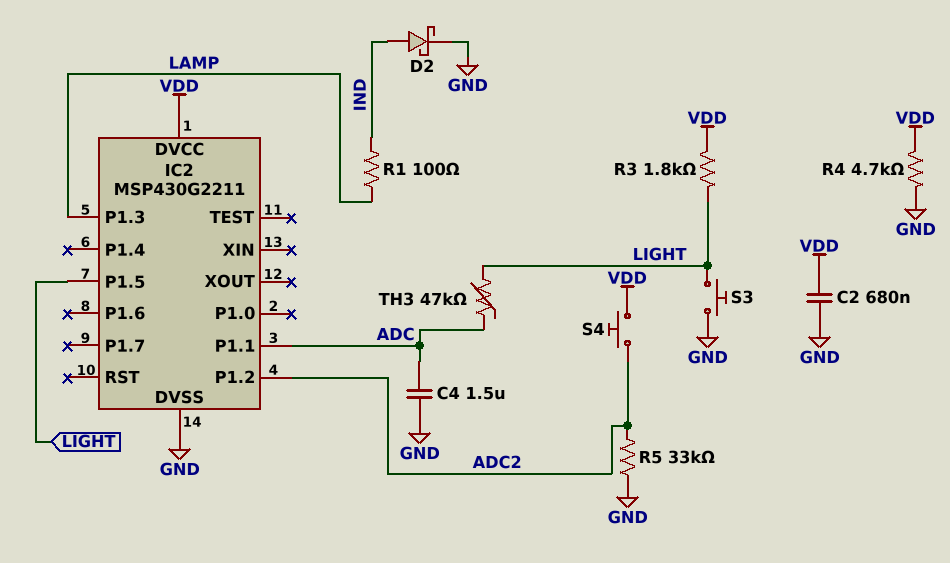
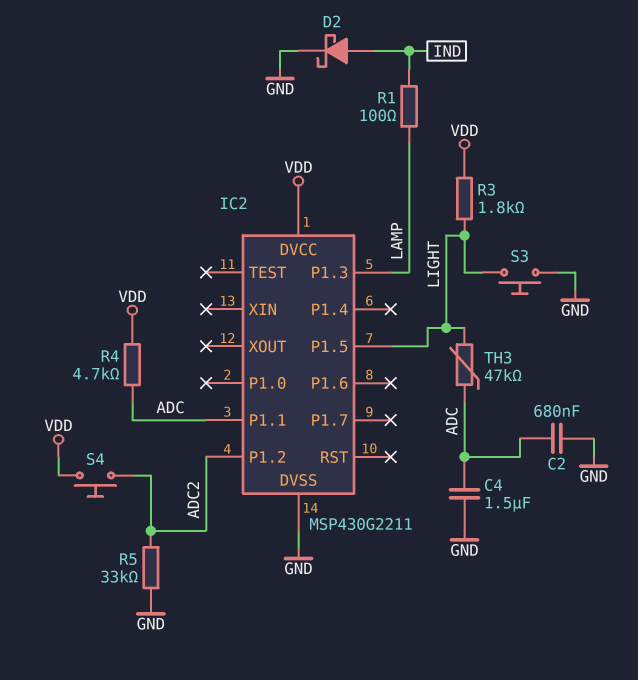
C2: 680nF (GND, VDD) -> 680nF (ADC, GND)
R4: 4.7k (GND, VDD) -> 4.7k (ADC, VDD)

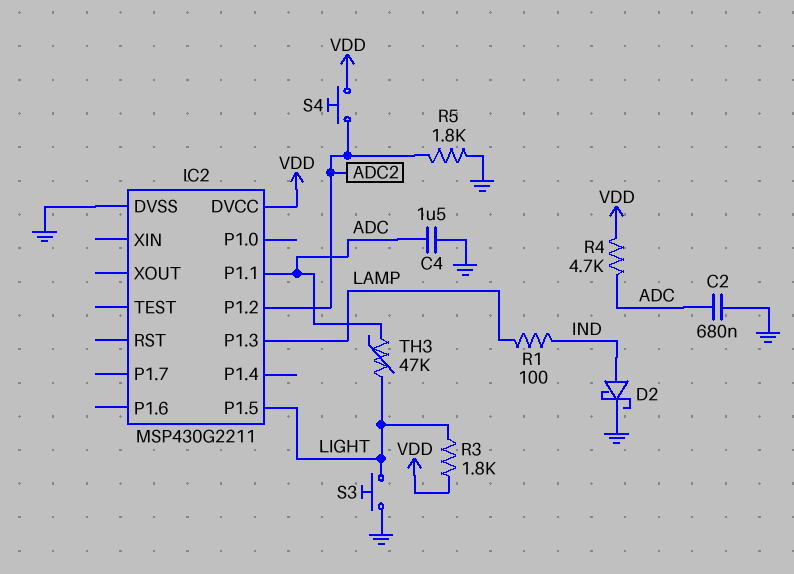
R5: 33k (ADC2, GND) -> 1.8k (ADC2, GND)

